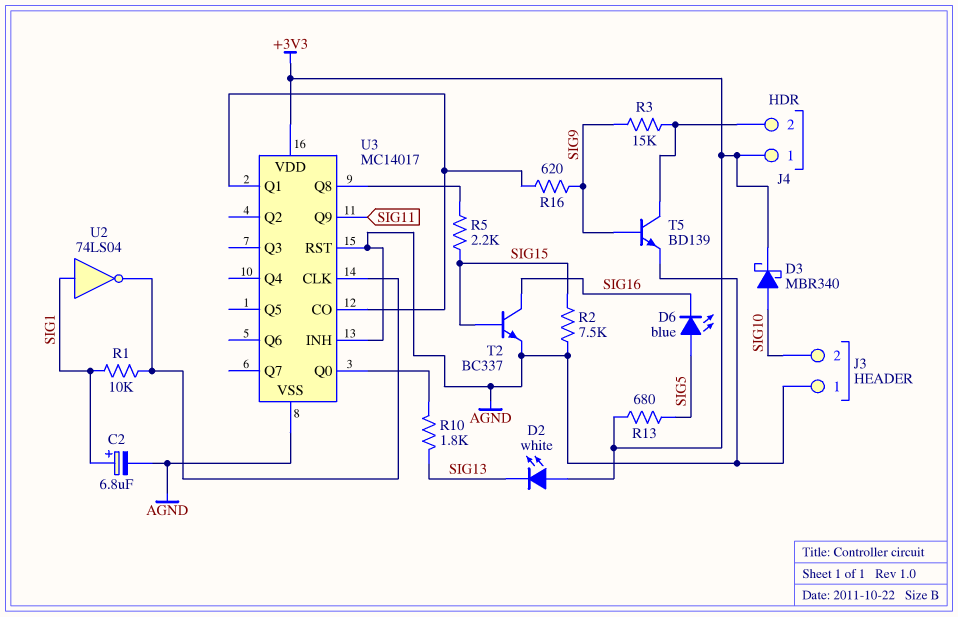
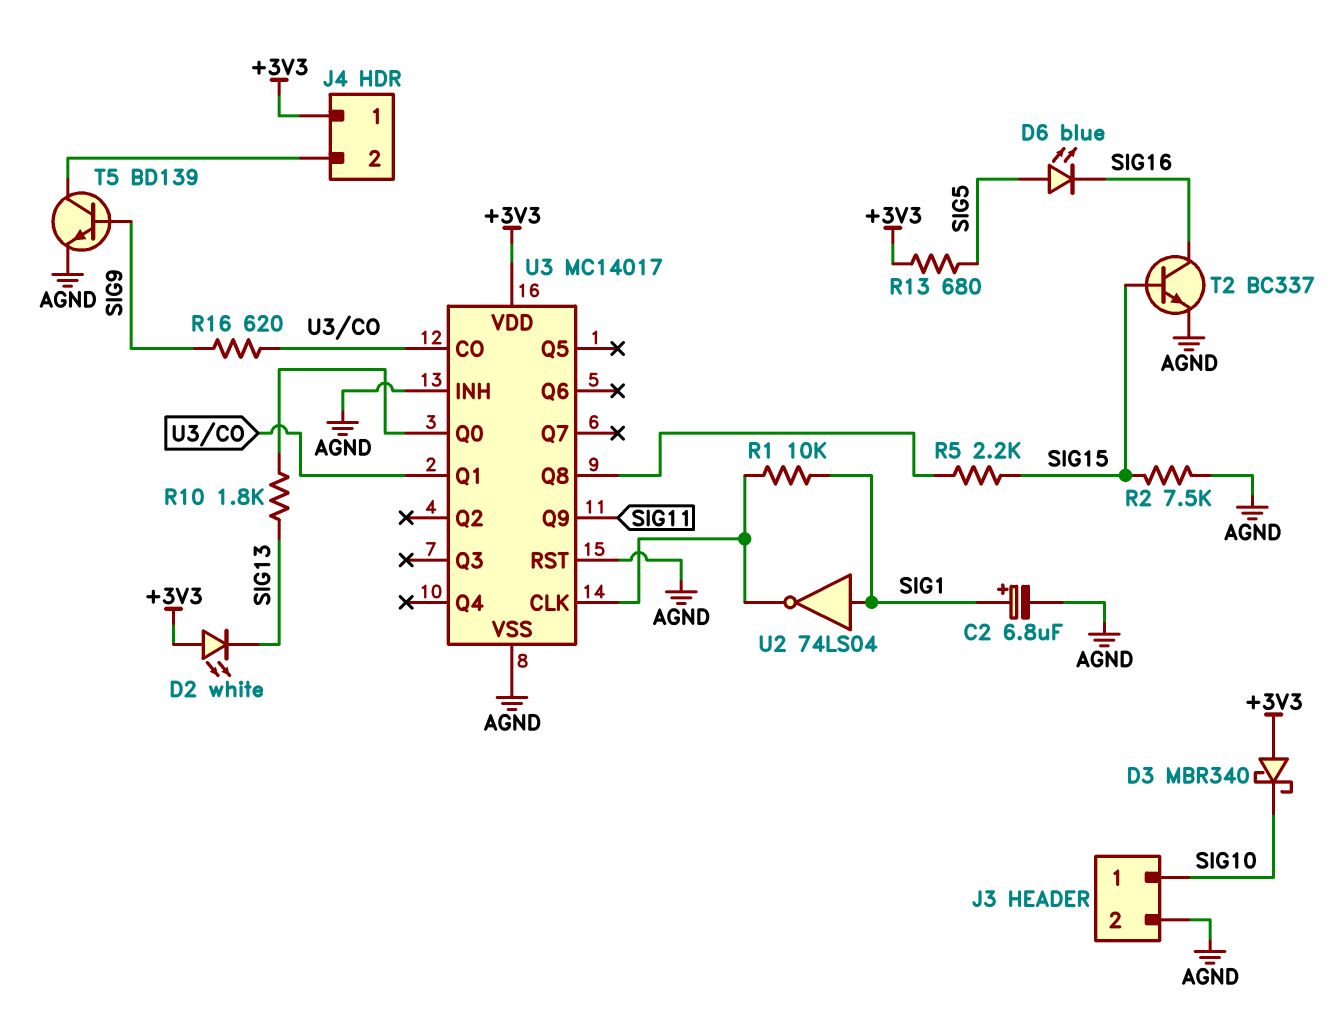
D3: schottky MBR340 (A SIG10, K +3V3) -> schottky MBR340 (A +3V3, K SIG10)
J3 pin 1: AGND -> SIG10
J3 pin 2: SIG10 -> AGND
R3: 15k (J4/2, SIG9) -> none

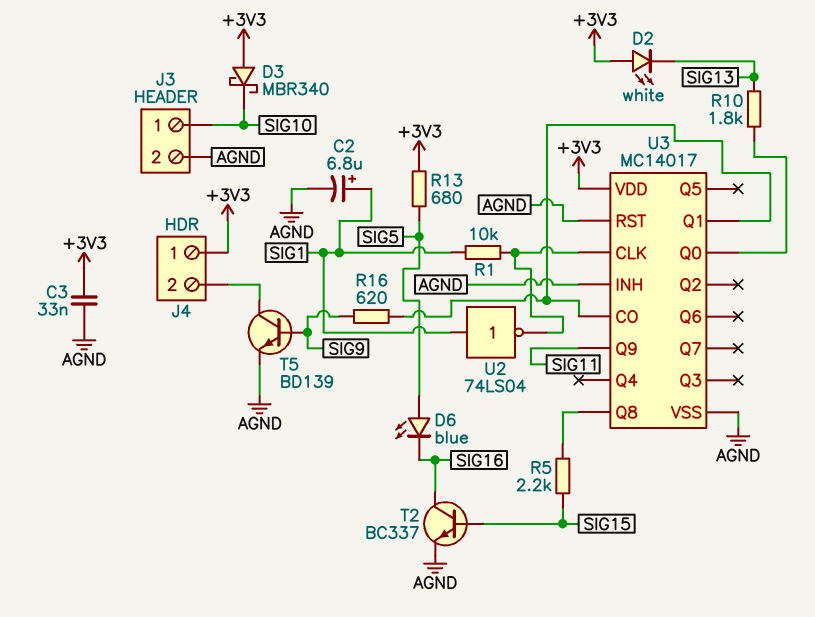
C3: none -> 33nF (+3V3, AGND)
R2: 7.5k (AGND, SIG15) -> none

